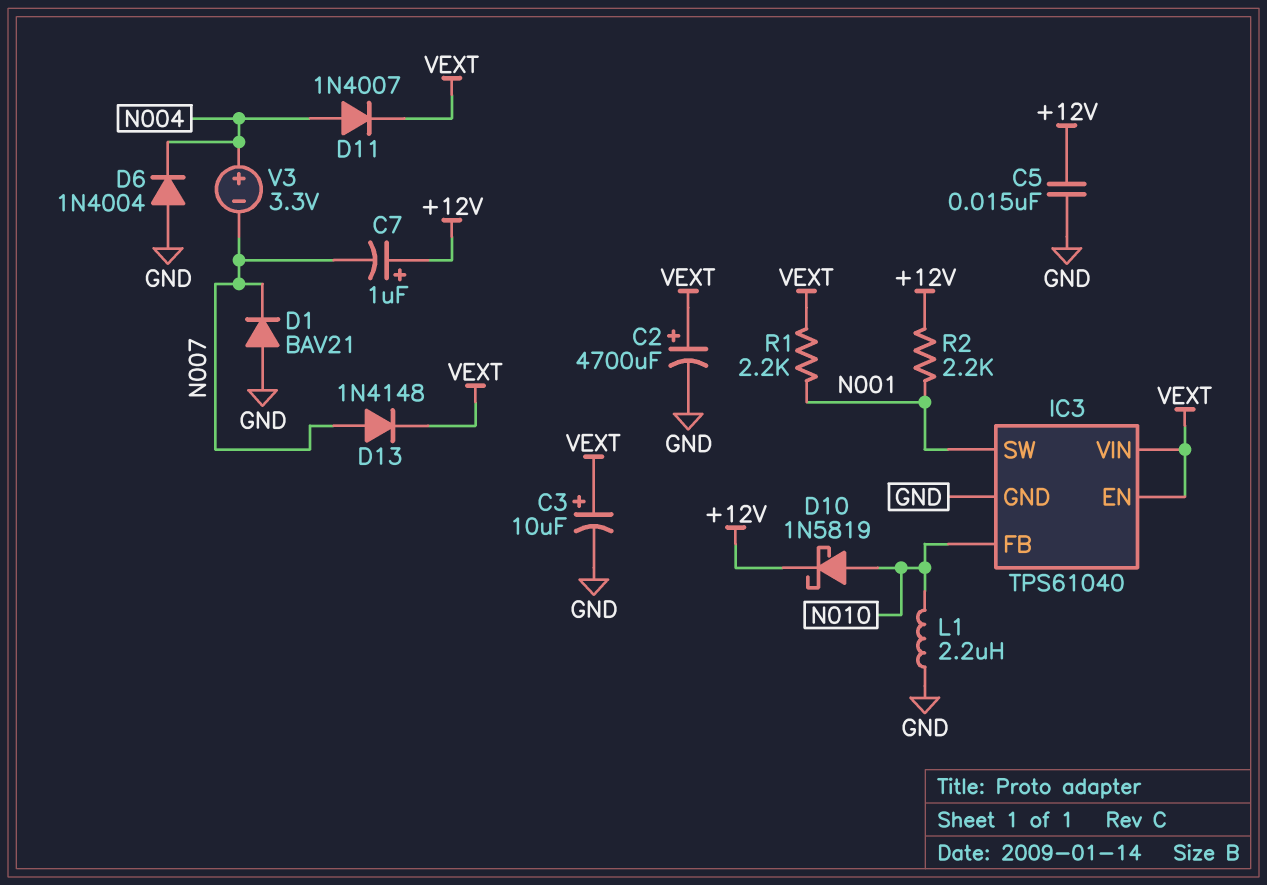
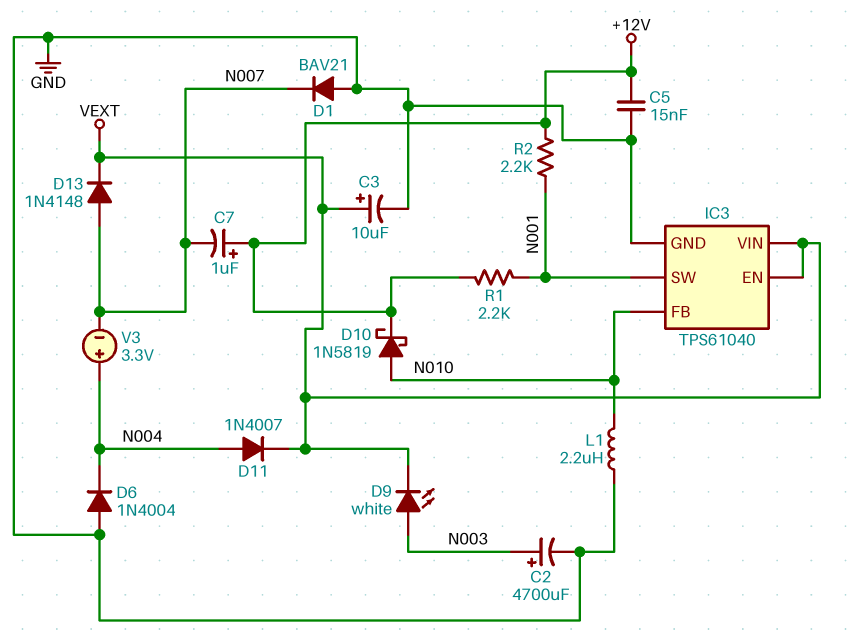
C2: 4700uF (plus VEXT, minus GND) -> 4700uF (plus N003, minus GND)
D9: none -> LED white (A N003, K VEXT)
R1: 2.2k (N001, VEXT) -> 2.2k (+12V, N001)

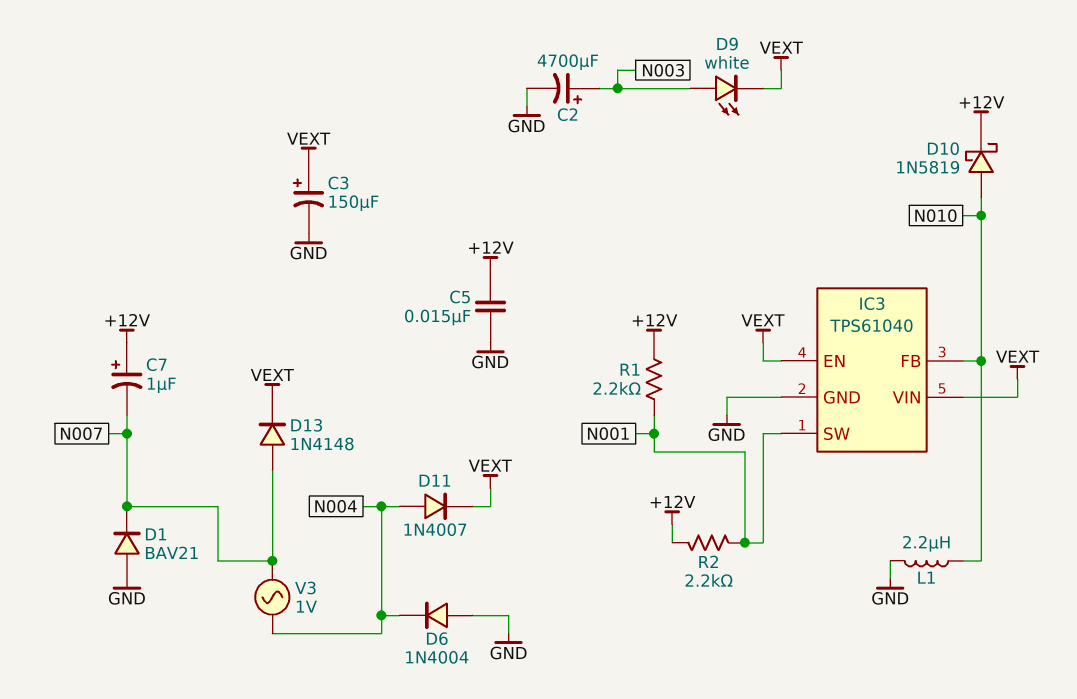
C3: 10uF (plus VEXT, minus GND) -> 150uF (plus VEXT, minus GND)
V3: 3.3V (plus N004, minus N007) -> AC 1V (N004, N007)

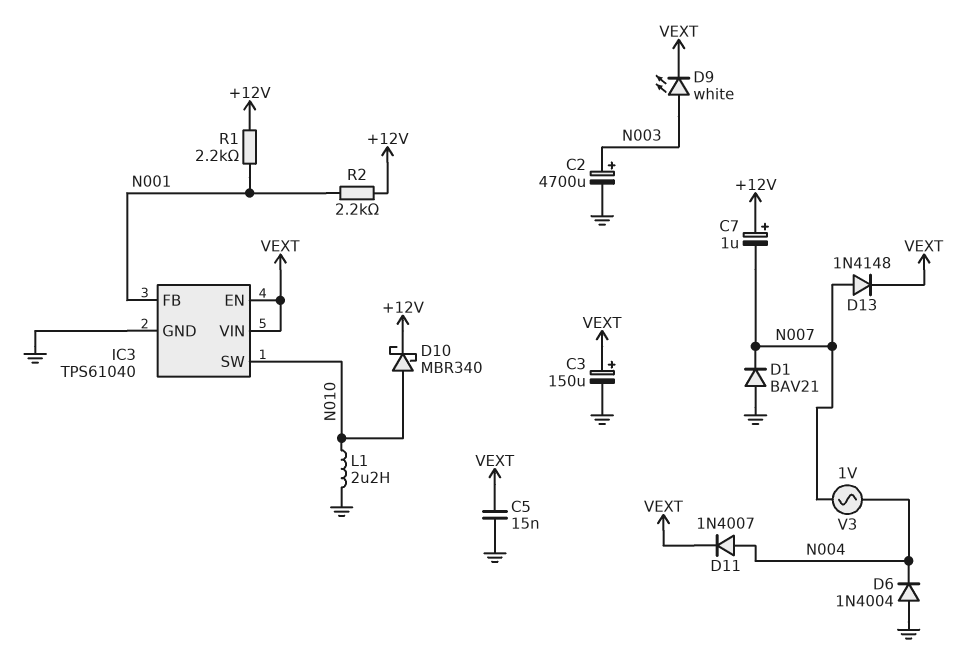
C5: 15nF (+12V, GND) -> 15nF (GND, VEXT)
D10: schottky 1N5819 (A N010, K +12V) -> schottky MBR340 (A N010, K +12V)
IC3 pin FB: N010 -> N001
IC3 pin SW: N001 -> N010

